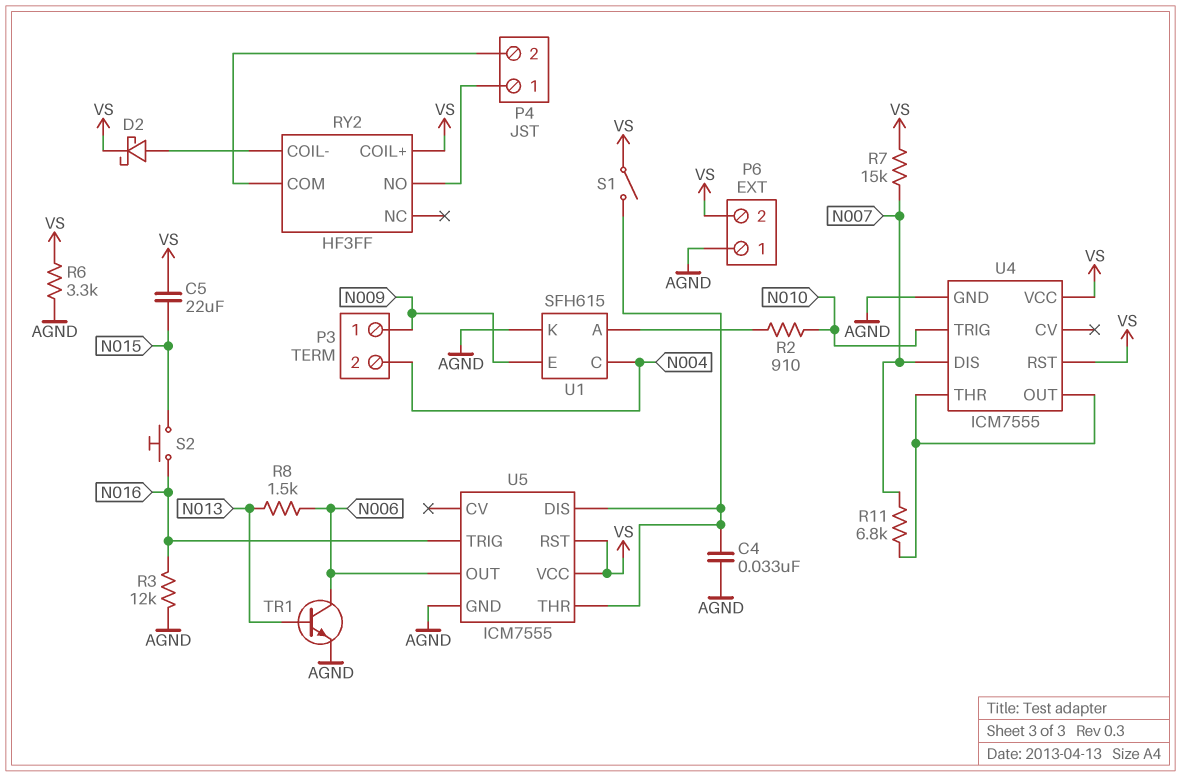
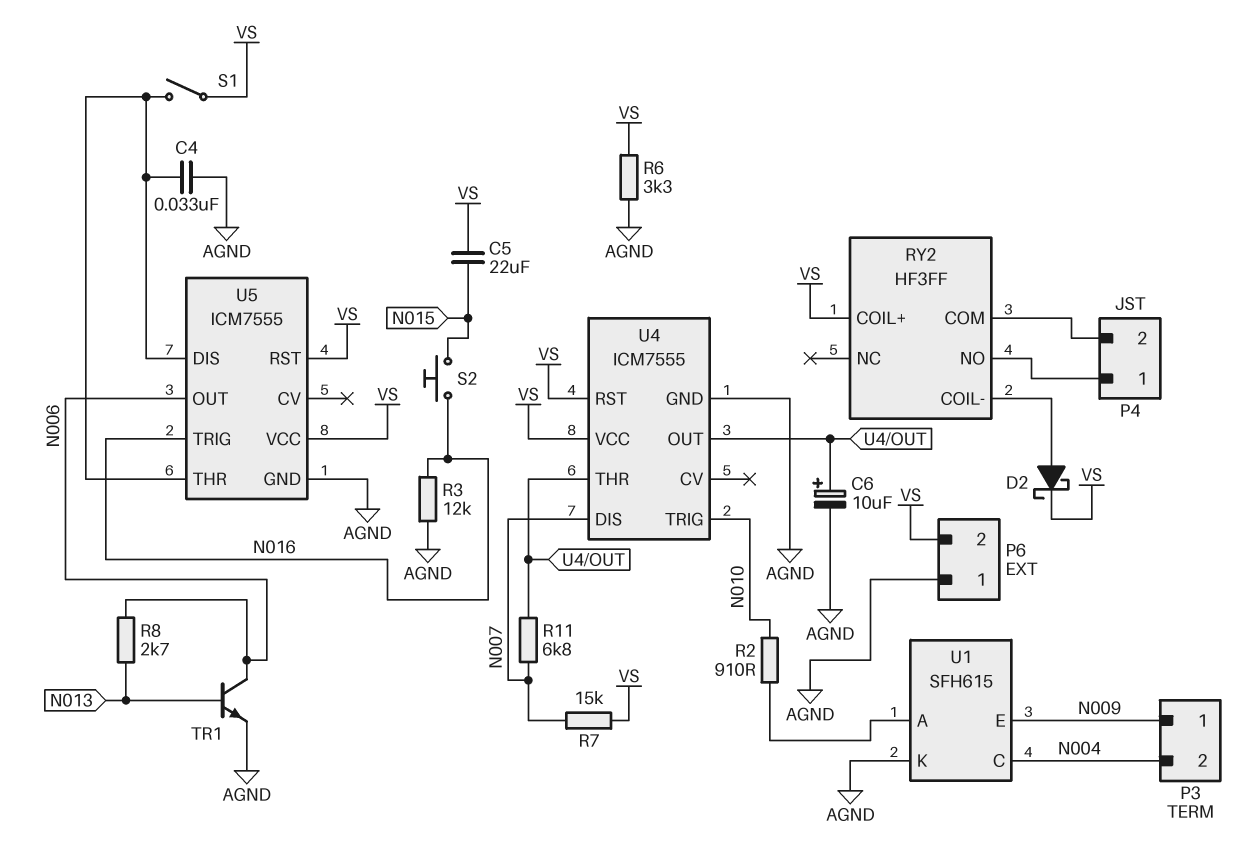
C6: none -> 10uF (plus U4/OUT, minus AGND)
R8: 1.5k (N006, N013) -> 2.7k (N006, N013)

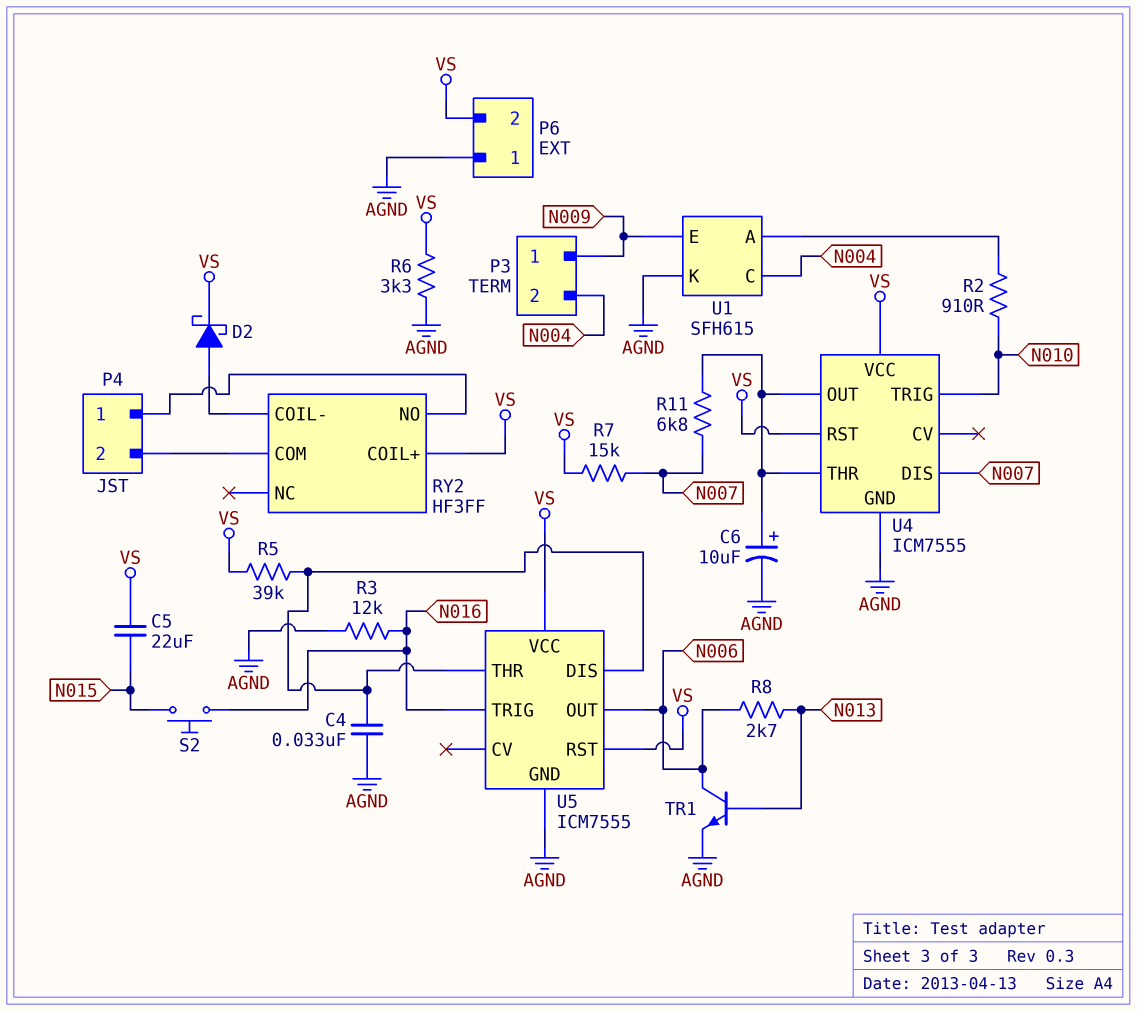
R5: none -> 39k (U5/DIS, VS)
S1: switch (U5/DIS, VS) -> none

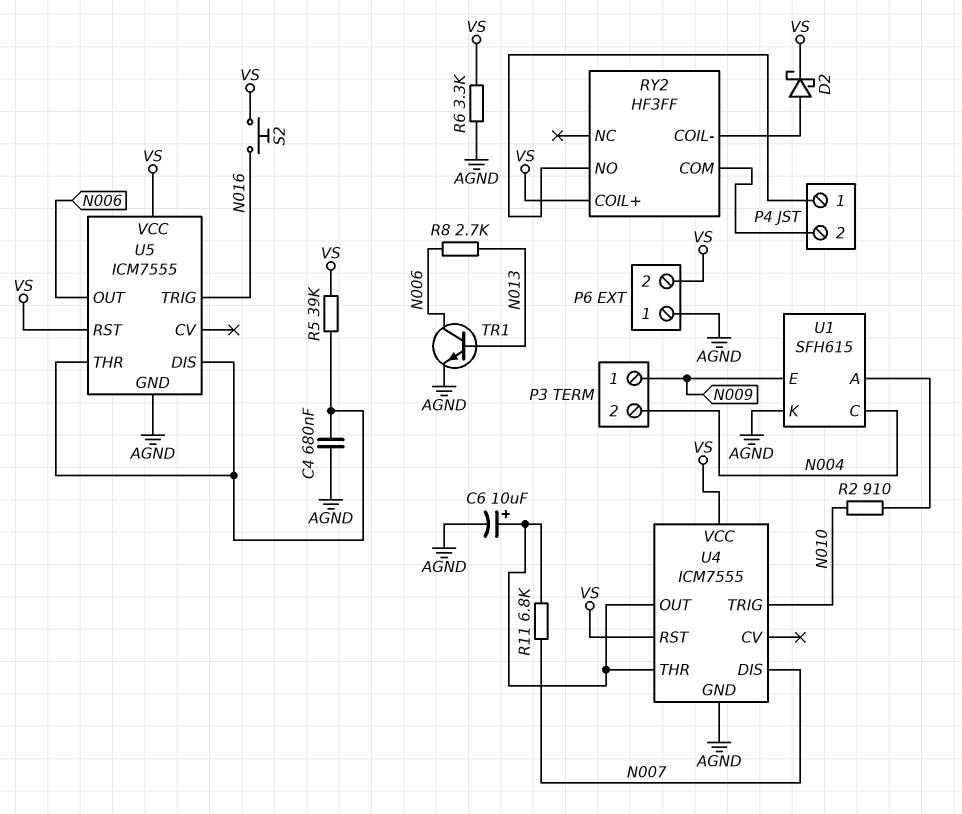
C4: 33nF (AGND, U5/DIS) -> 680nF (AGND, U5/DIS)
C5: 22uF (N015, VS) -> none
R3: 12k (AGND, N016) -> none
R7: 15k (N007, VS) -> none
S2: button (N015, N016) -> button (N016, VS)

